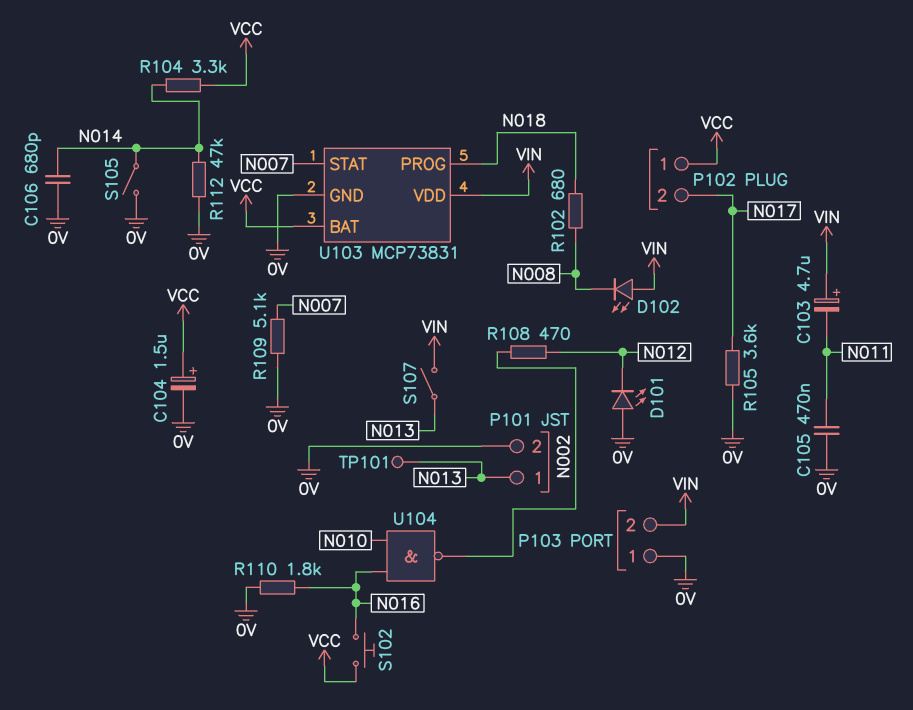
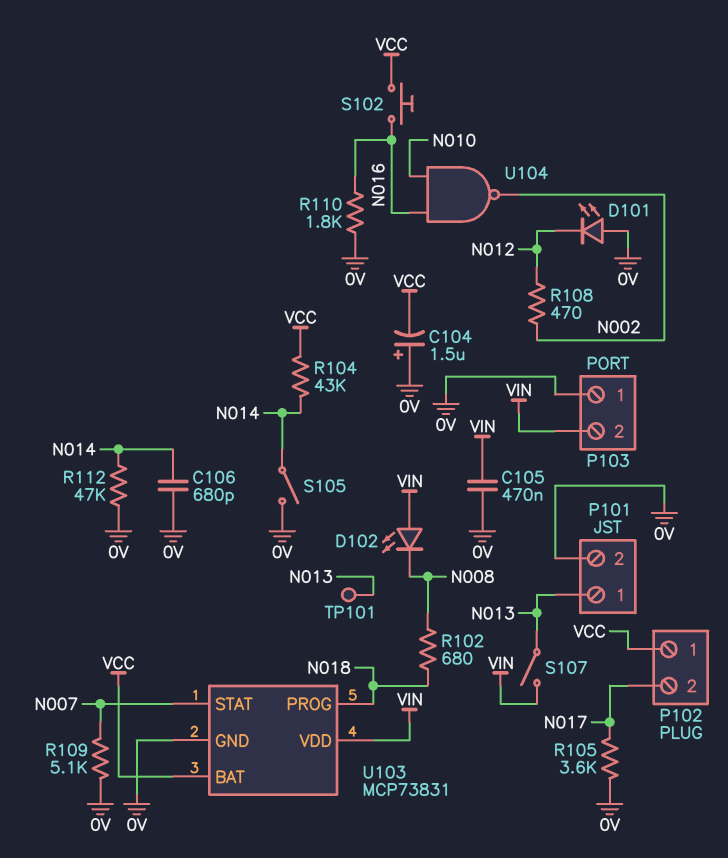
C103: 4.7uF (plus VIN, minus N011) -> none
C104: 1.5uF (plus VCC, minus 0V) -> 1.5uF (plus 0V, minus VCC)
C105: 470nF (0V, N011) -> 470nF (0V, VIN)
R104: 3.3k (N014, VCC) -> 43k (N014, VCC)

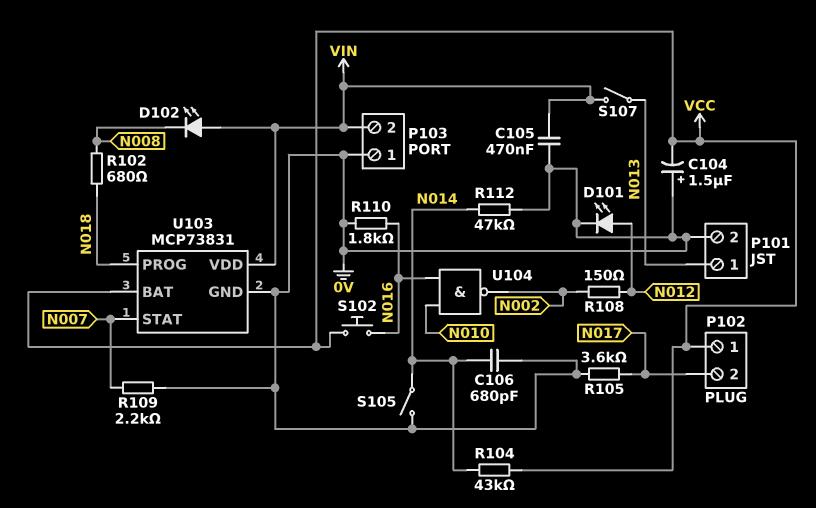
D101: LED (A 0V, K N012) -> LED (A N012, K 0V)
R108: 470 (N002, N012) -> 150 (N002, N012)
R109: 5.1k (0V, N007) -> 2.2k (0V, N007)
TP101: test point (N013) -> none

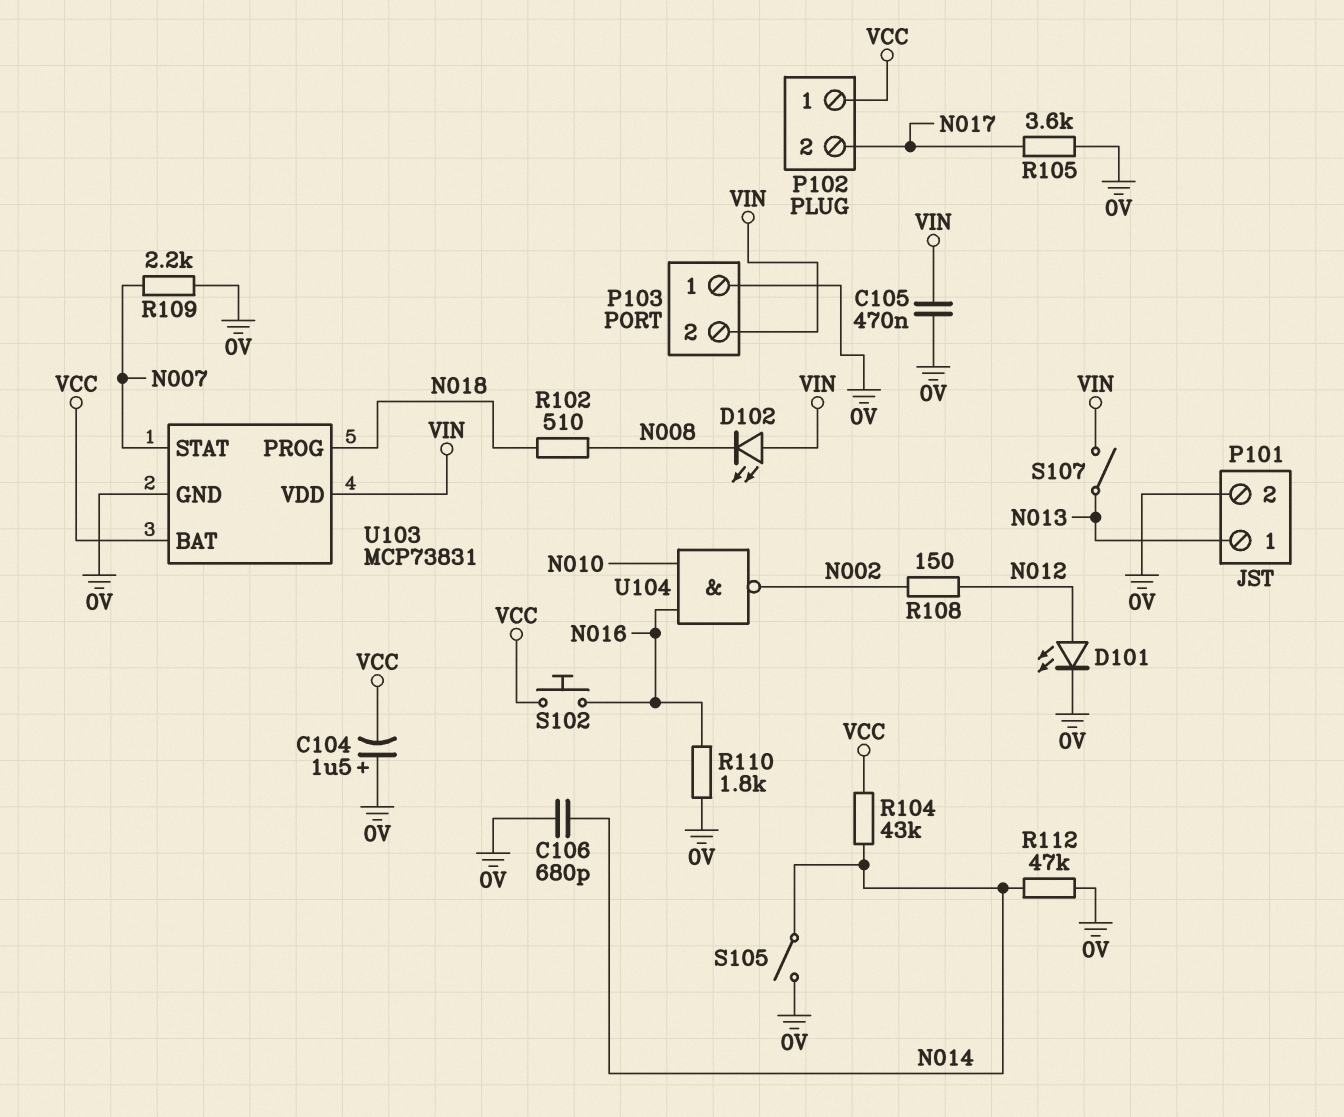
R102: 680 (N008, N018) -> 510 (N008, N018)

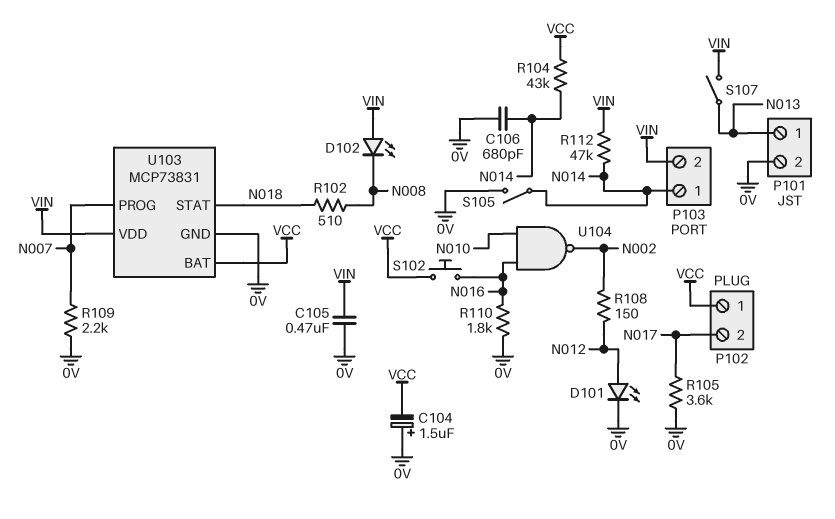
P103 pin 1: 0V -> N014
R112: 47k (0V, N014) -> 47k (N014, VIN)
U103 pin PROG: N018 -> N007
U103 pin STAT: N007 -> N018

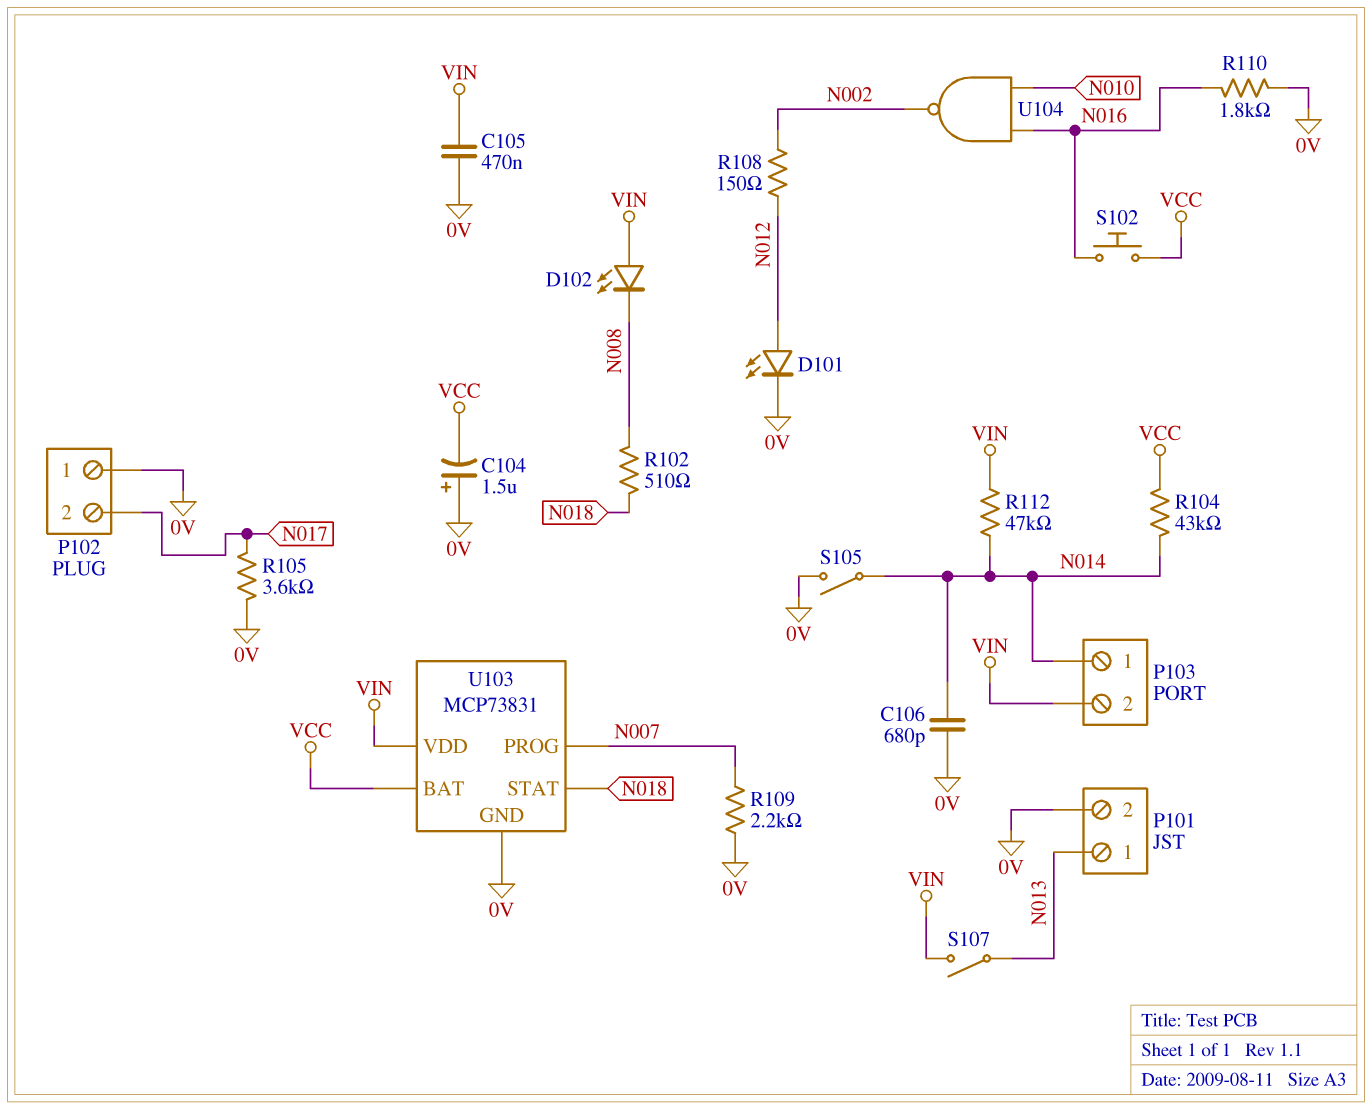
P102 pin 1: VCC -> 0V

